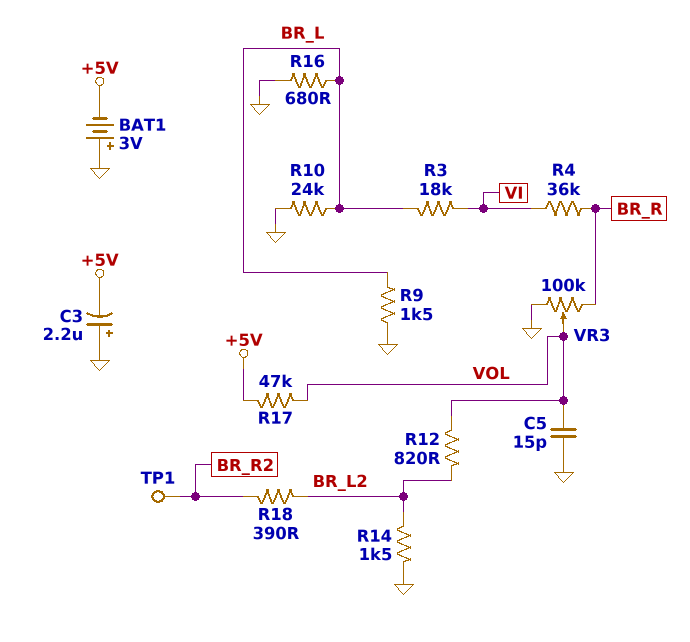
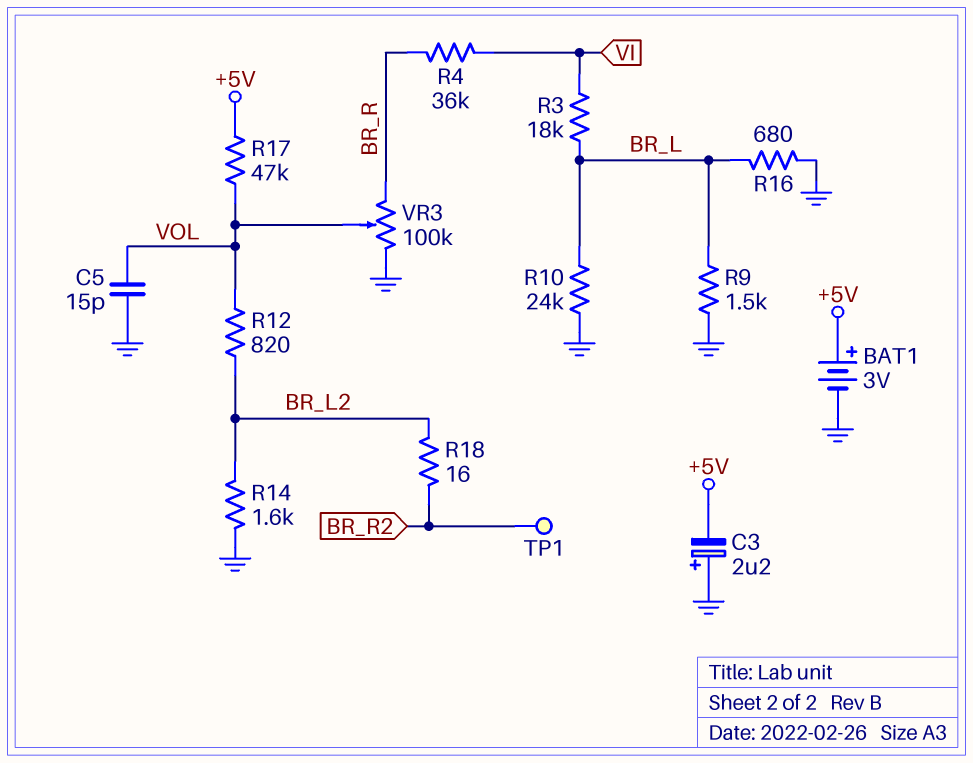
BAT1: 3V (plus GND, minus +5V) -> 3V (plus +5V, minus GND)
R14: 1.5k (BR_L2, GND) -> 1.6k (BR_L2, GND)
R18: 390 (BR_L2, BR_R2) -> 16 (BR_L2, BR_R2)

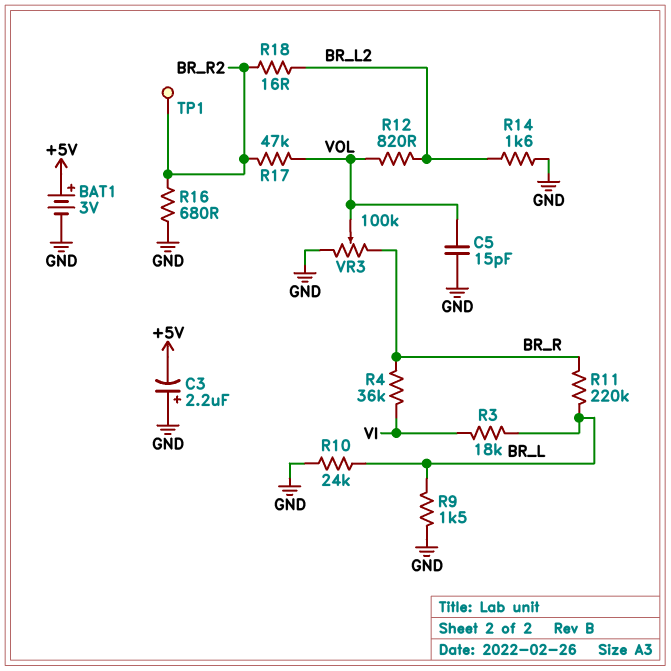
R11: none -> 220k (BR_L, BR_R)
R16: 680 (BR_L, GND) -> 680 (BR_R2, GND)
R17: 47k (+5V, VOL) -> 47k (BR_R2, VOL)

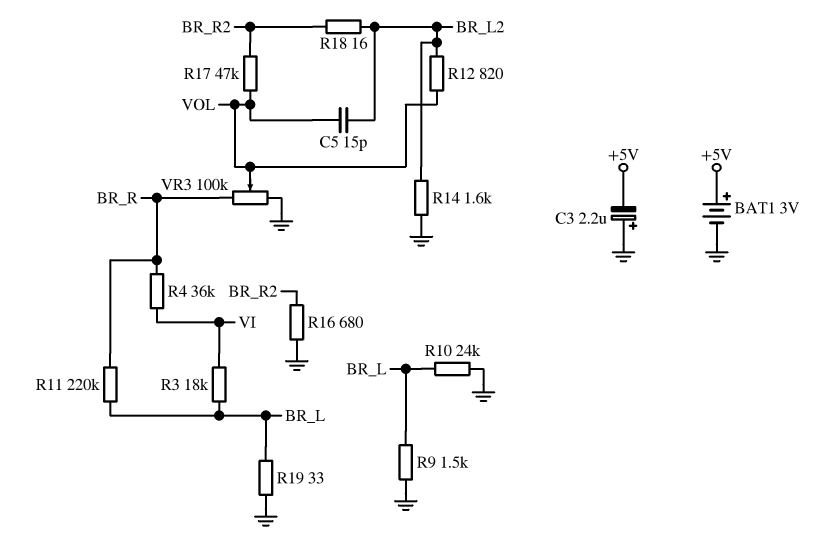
C5: 15pF (GND, VOL) -> 15pF (BR_L2, VOL)
R19: none -> 33 (BR_L, GND)
TP1: test point (BR_R2) -> none

